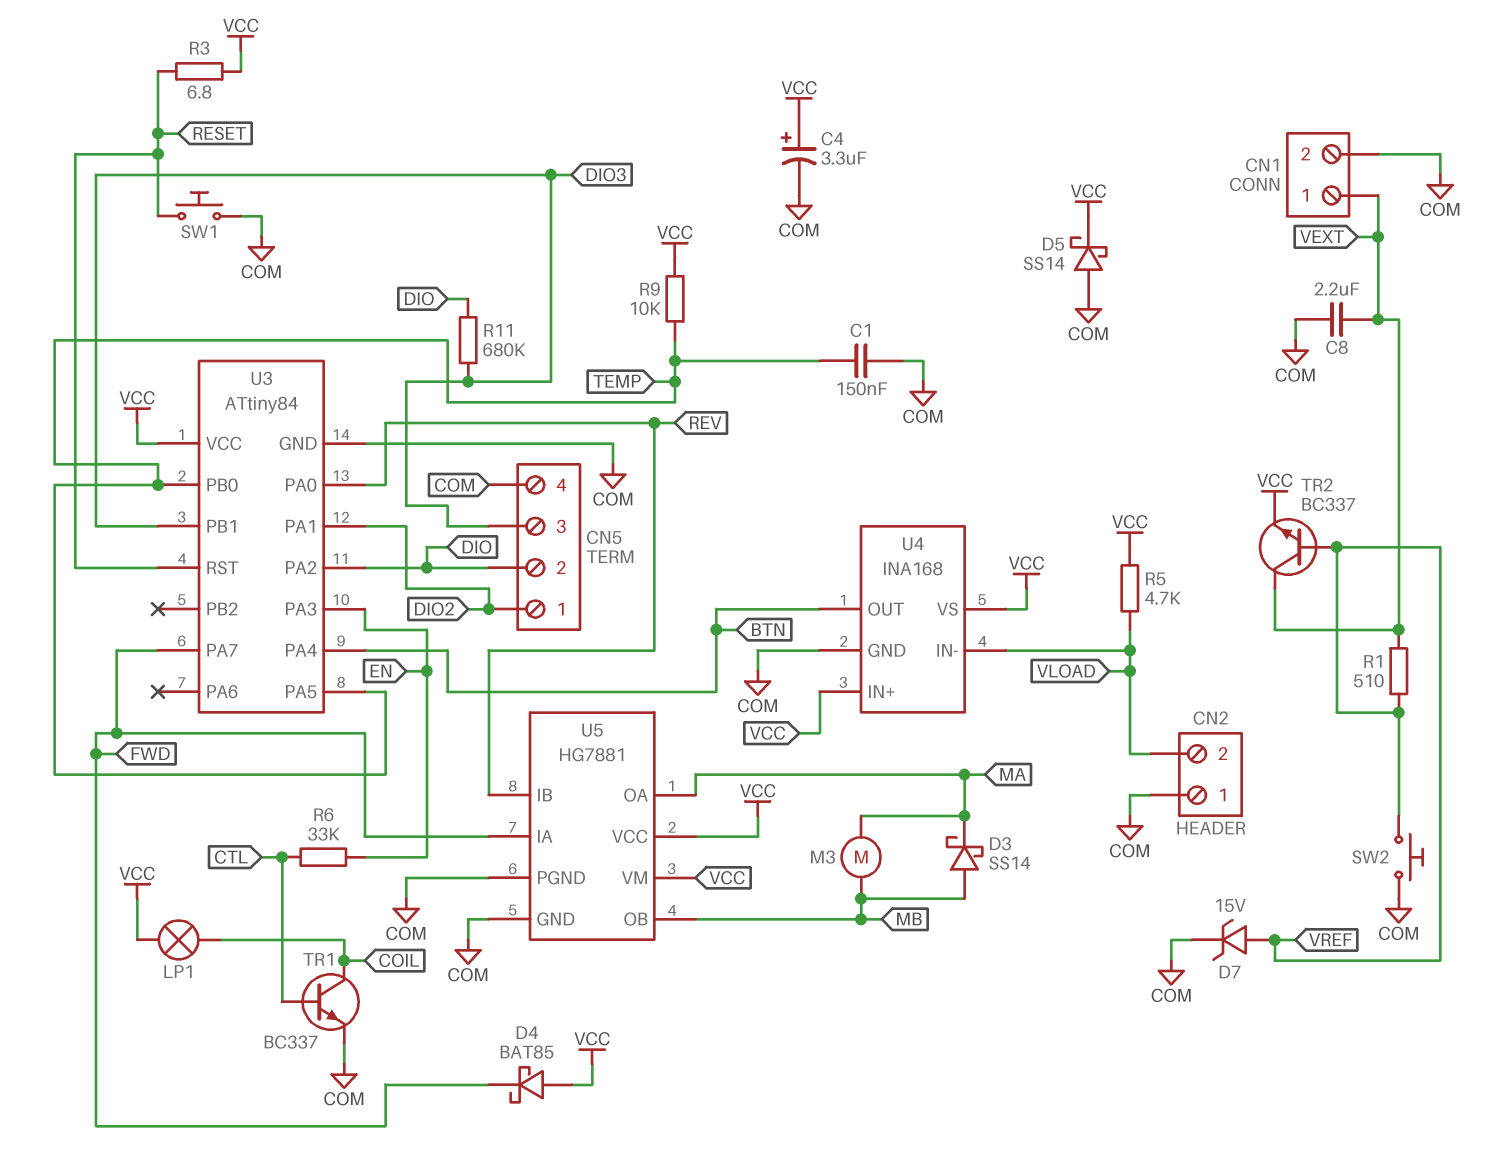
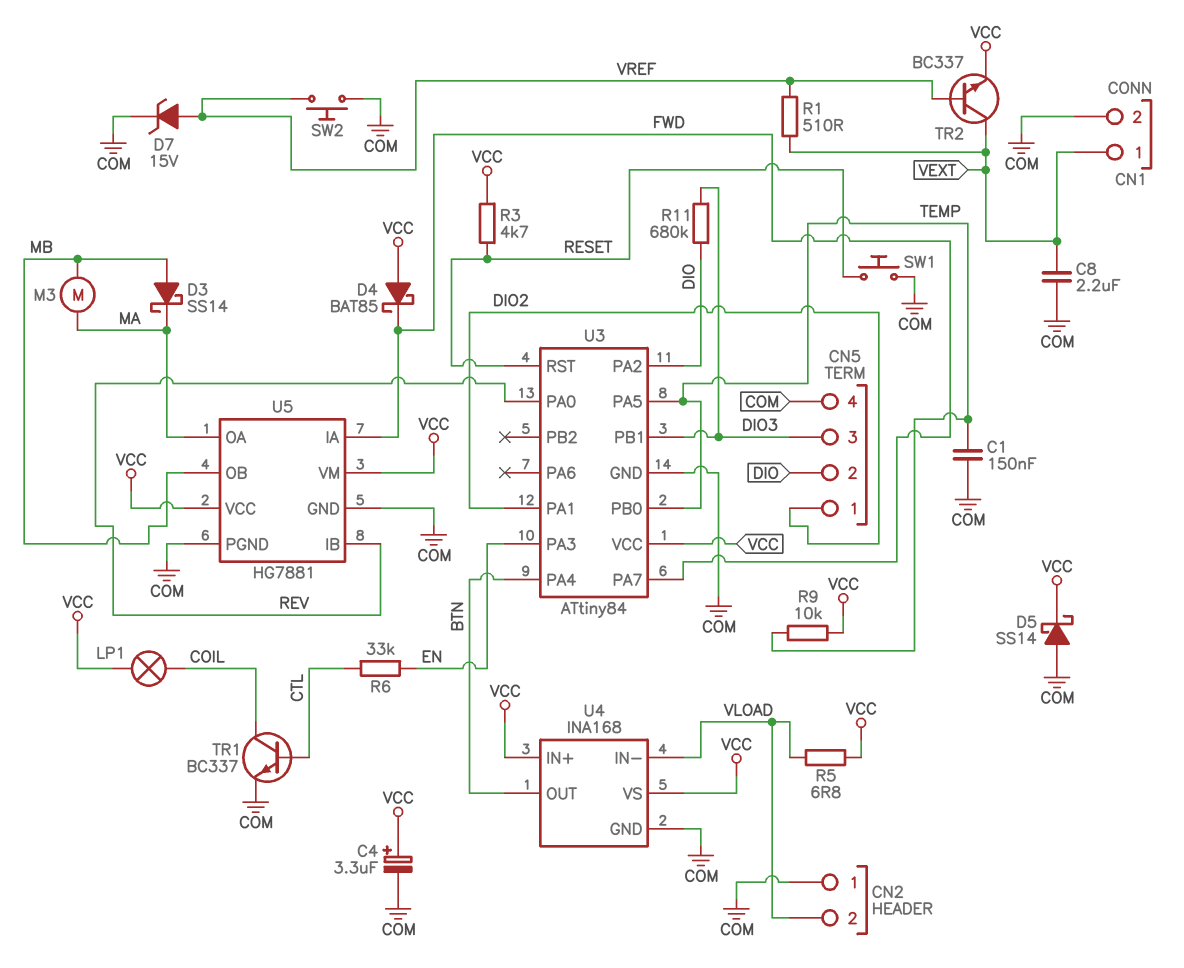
R3: 6.8 (RESET, VCC) -> 4.7k (RESET, VCC)
R5: 4.7k (VCC, VLOAD) -> 6.8 (VCC, VLOAD)

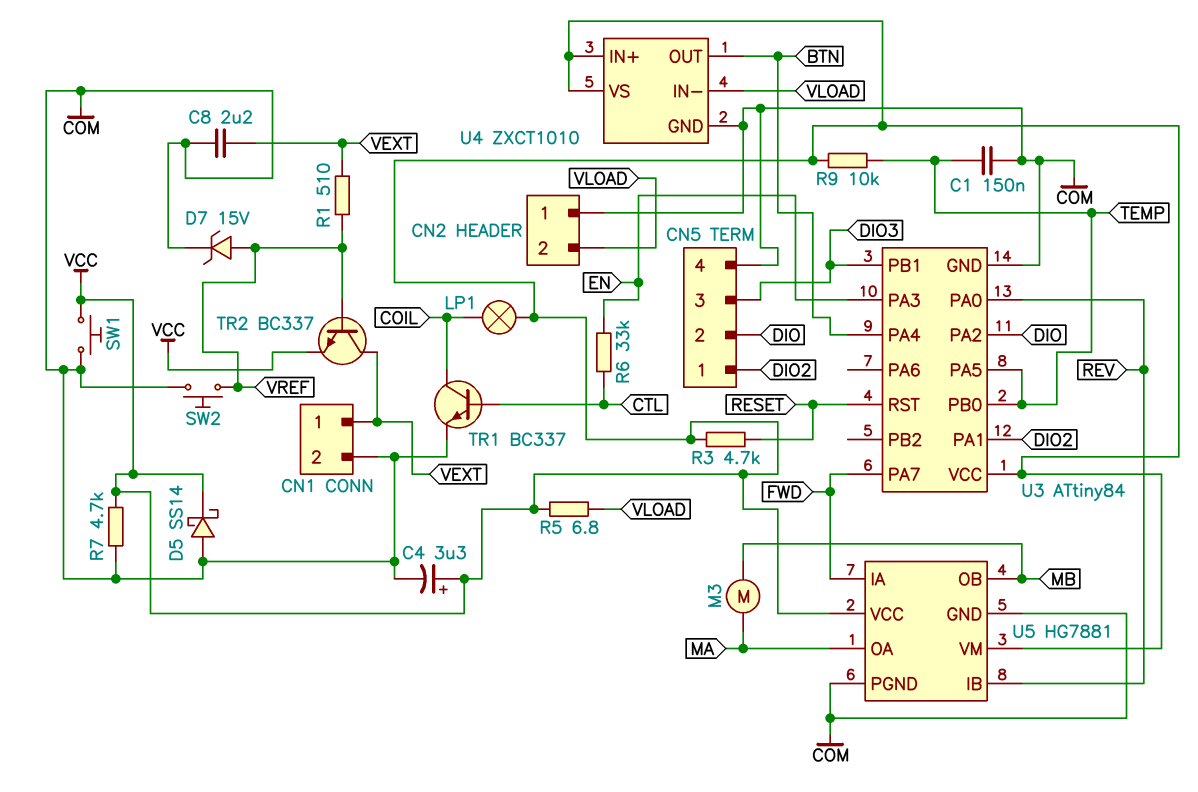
D3: schottky SS14 (A MB, K MA) -> none
D4: schottky BAT85 (A VCC, K FWD) -> none
R7: none -> 4.7k (COM, VCC)
R11: 680k (DIO, DIO3) -> none
SW1: button (COM, RESET) -> button (COM, VCC)
U4: INA168 -> ZXCT1010

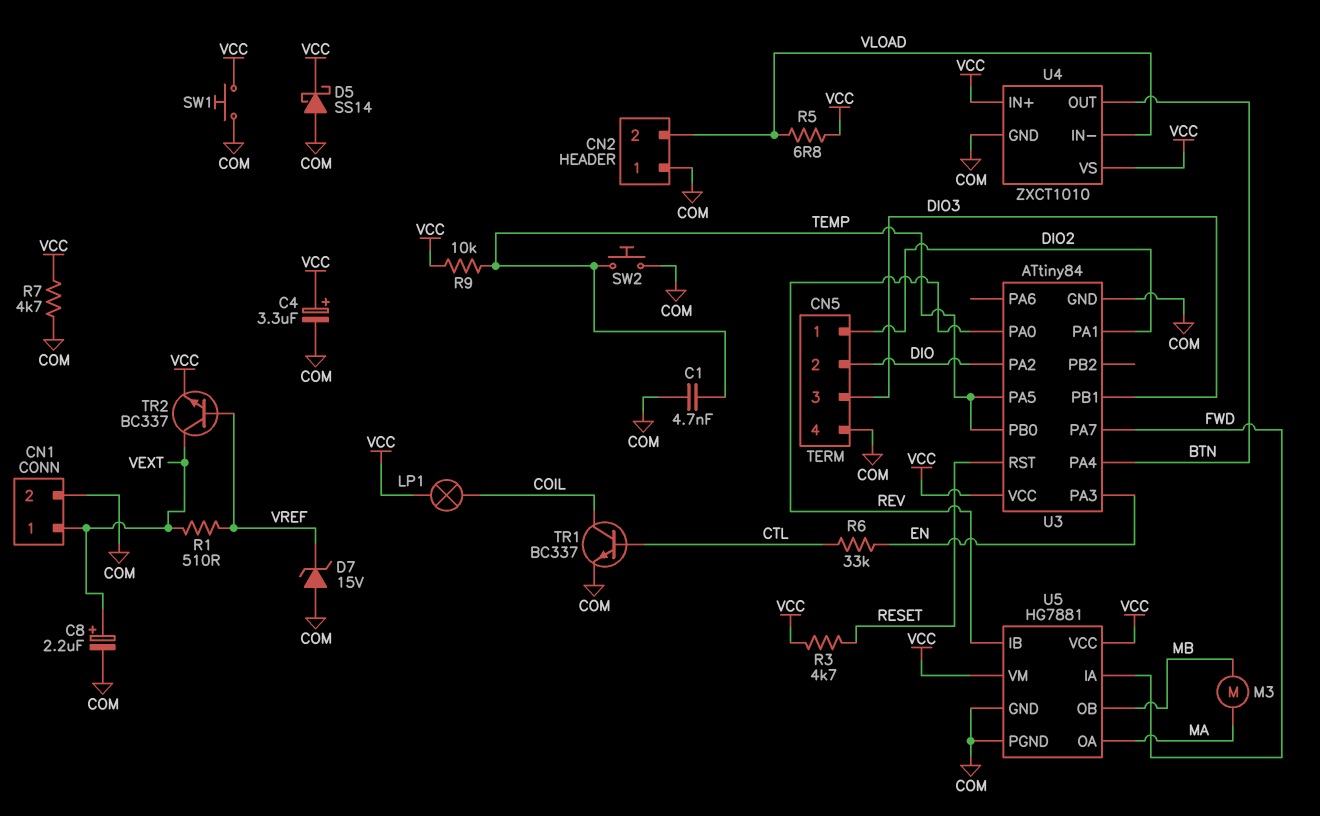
C1: 150nF (COM, TEMP) -> 4.7nF (COM, TEMP)
C8: 2.2uF (COM, VEXT) -> 2.2uF (plus VEXT, minus COM)
D7: zener 15V (A VREF, K COM) -> zener 15V (A COM, K VREF)
SW2: button (COM, VREF) -> button (COM, TEMP)

